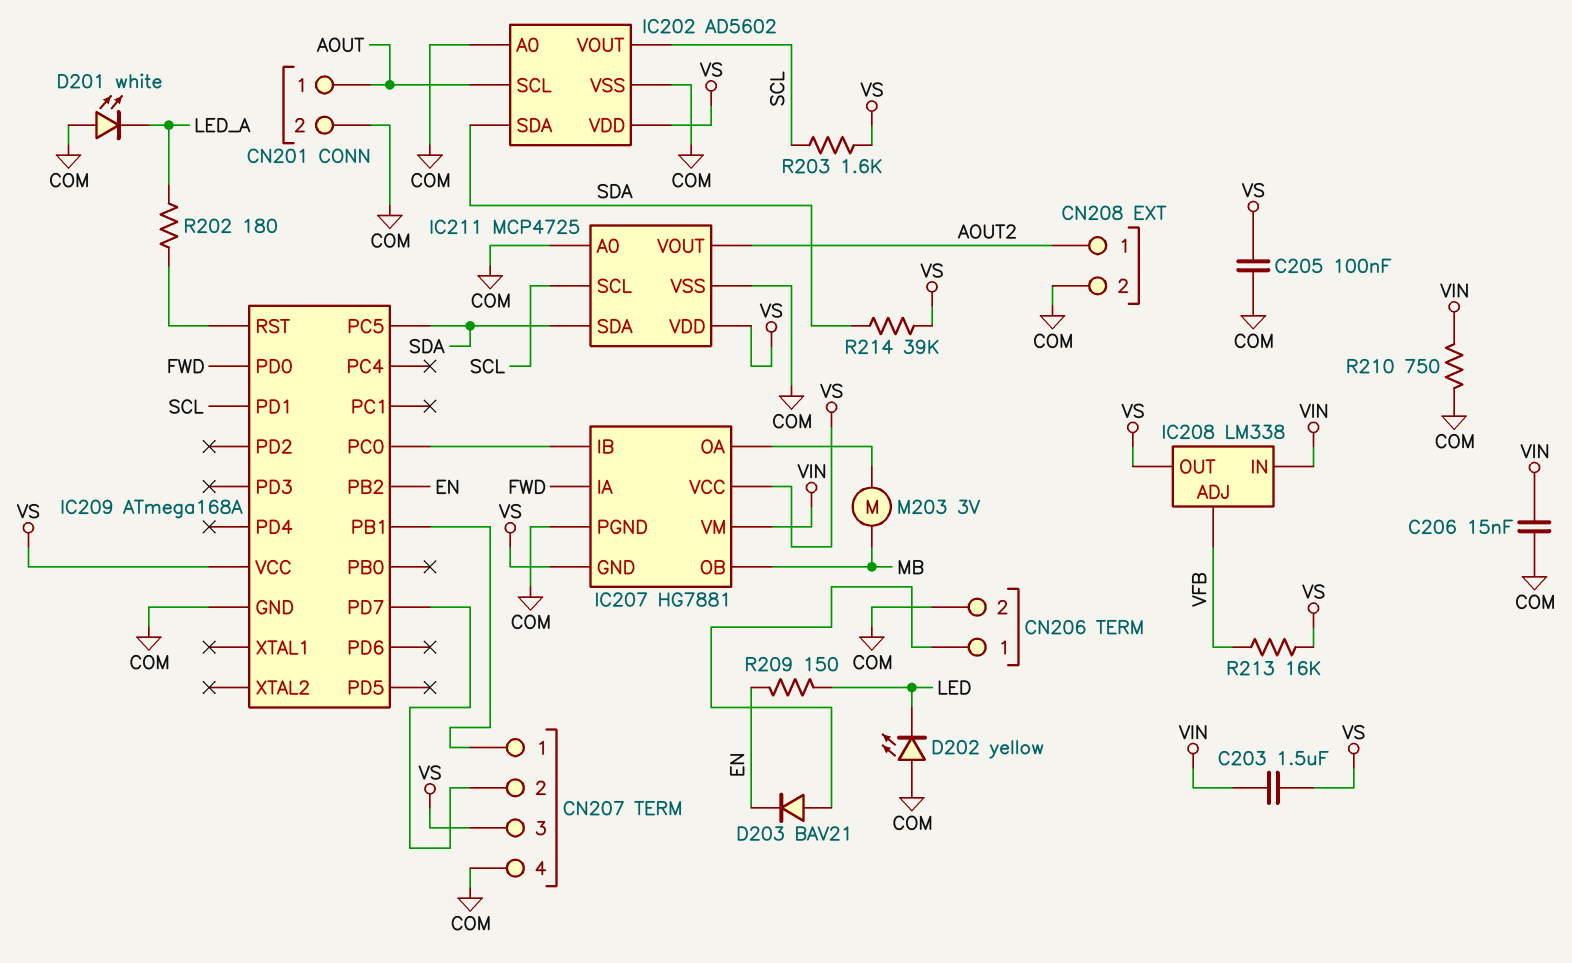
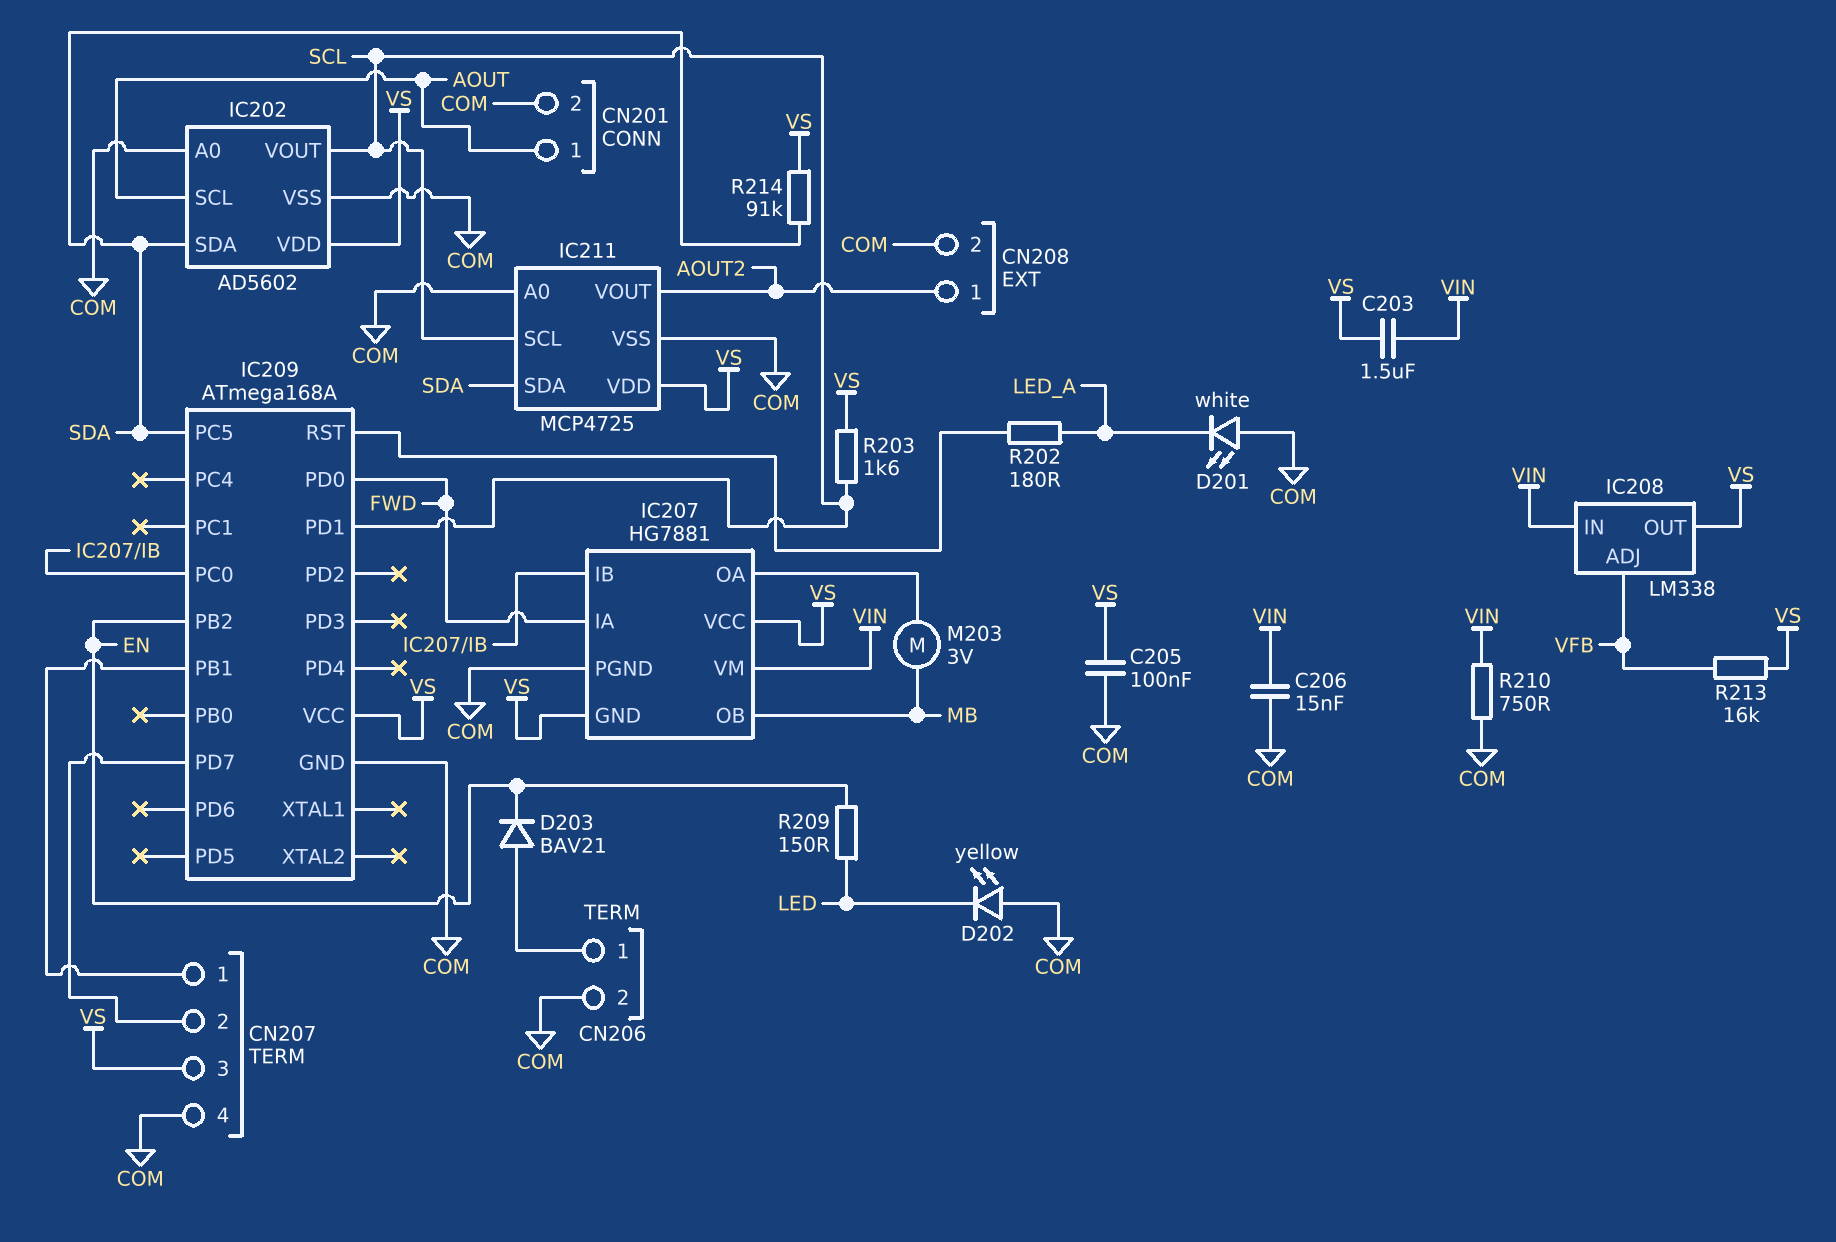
R214: 39k (SDA, VS) -> 91k (SDA, VS)

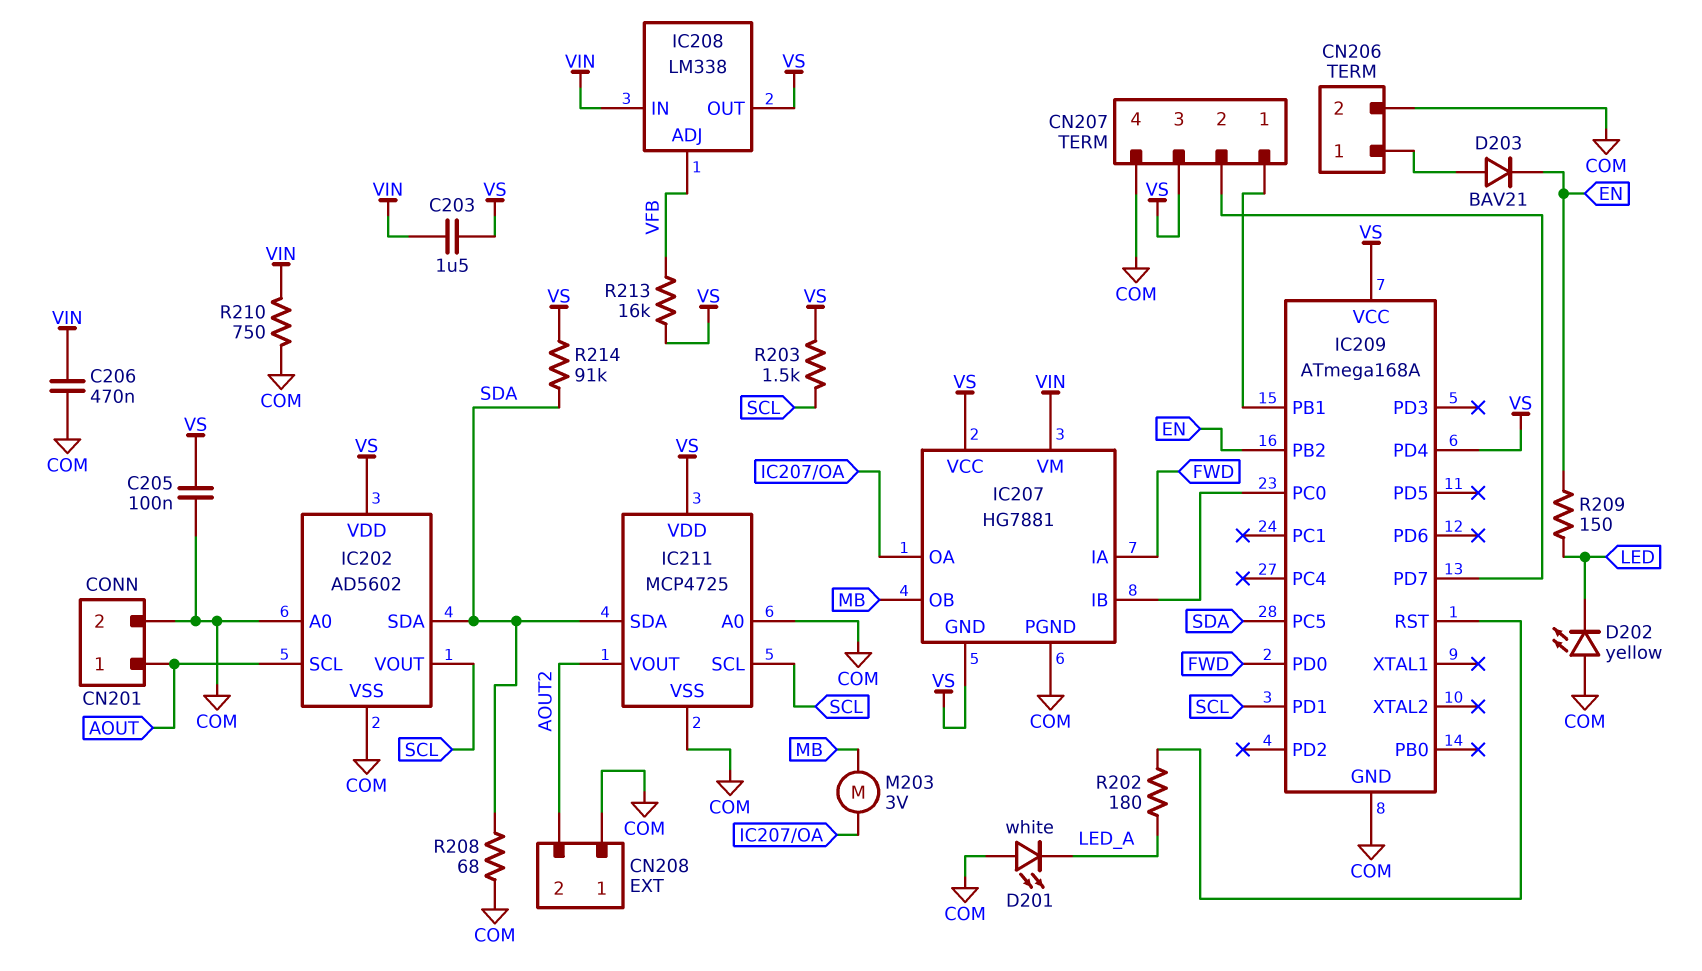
C206: 15nF (COM, VIN) -> 470nF (COM, VIN)
CN208 pin 1: AOUT2 -> COM
CN208 pin 2: COM -> AOUT2
IC209 pin PD4: none -> VS
R203: 1.6k (SCL, VS) -> 1.5k (SCL, VS)
R208: none -> 68 (COM, SDA)

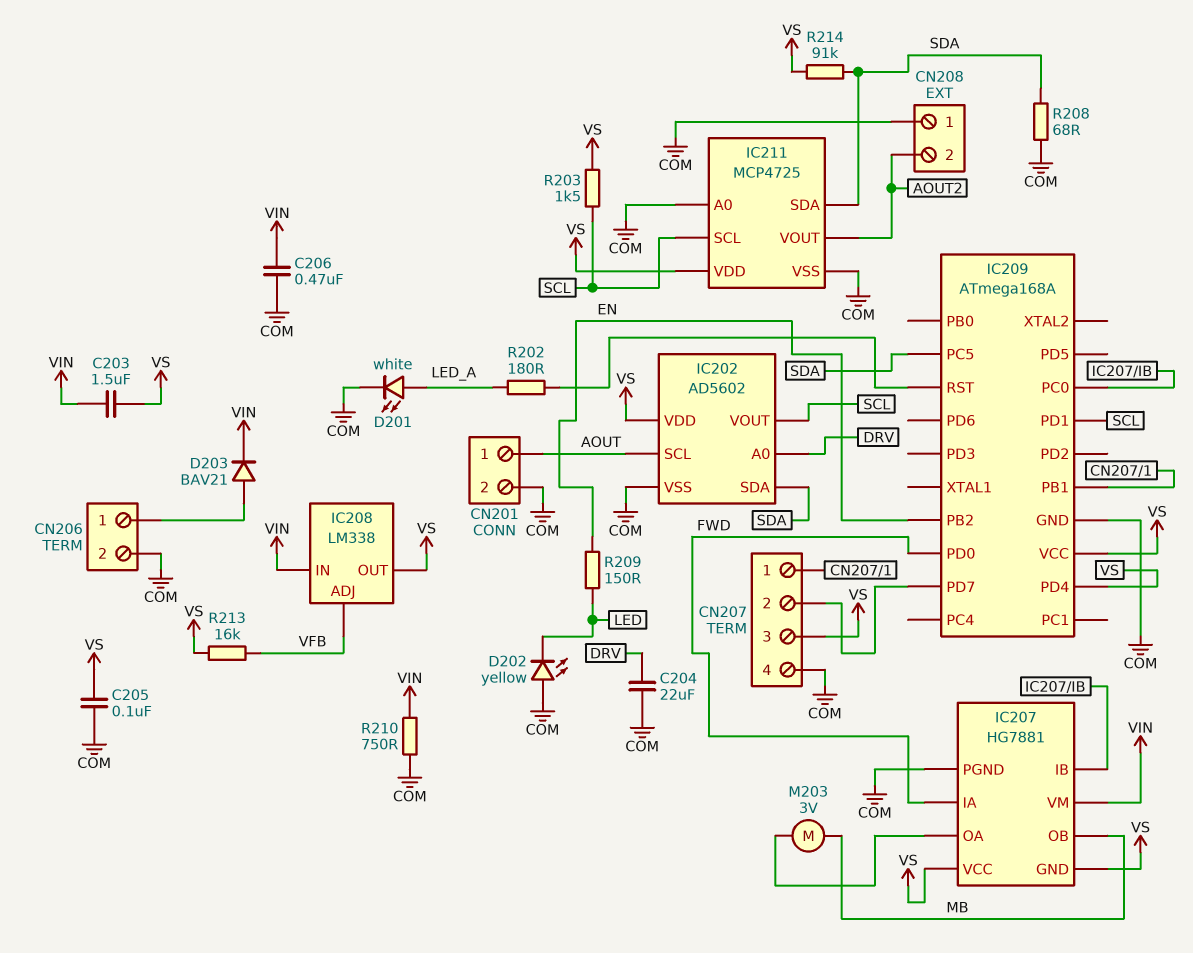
C204: none -> 22uF (COM, DRV)
D201: LED white (A COM, K LED_A) -> LED white (A LED_A, K COM)
D203: diode BAV21 (A CN206/1, K EN) -> diode BAV21 (A CN206/1, K VIN)
IC202 pin A0: COM -> DRV

